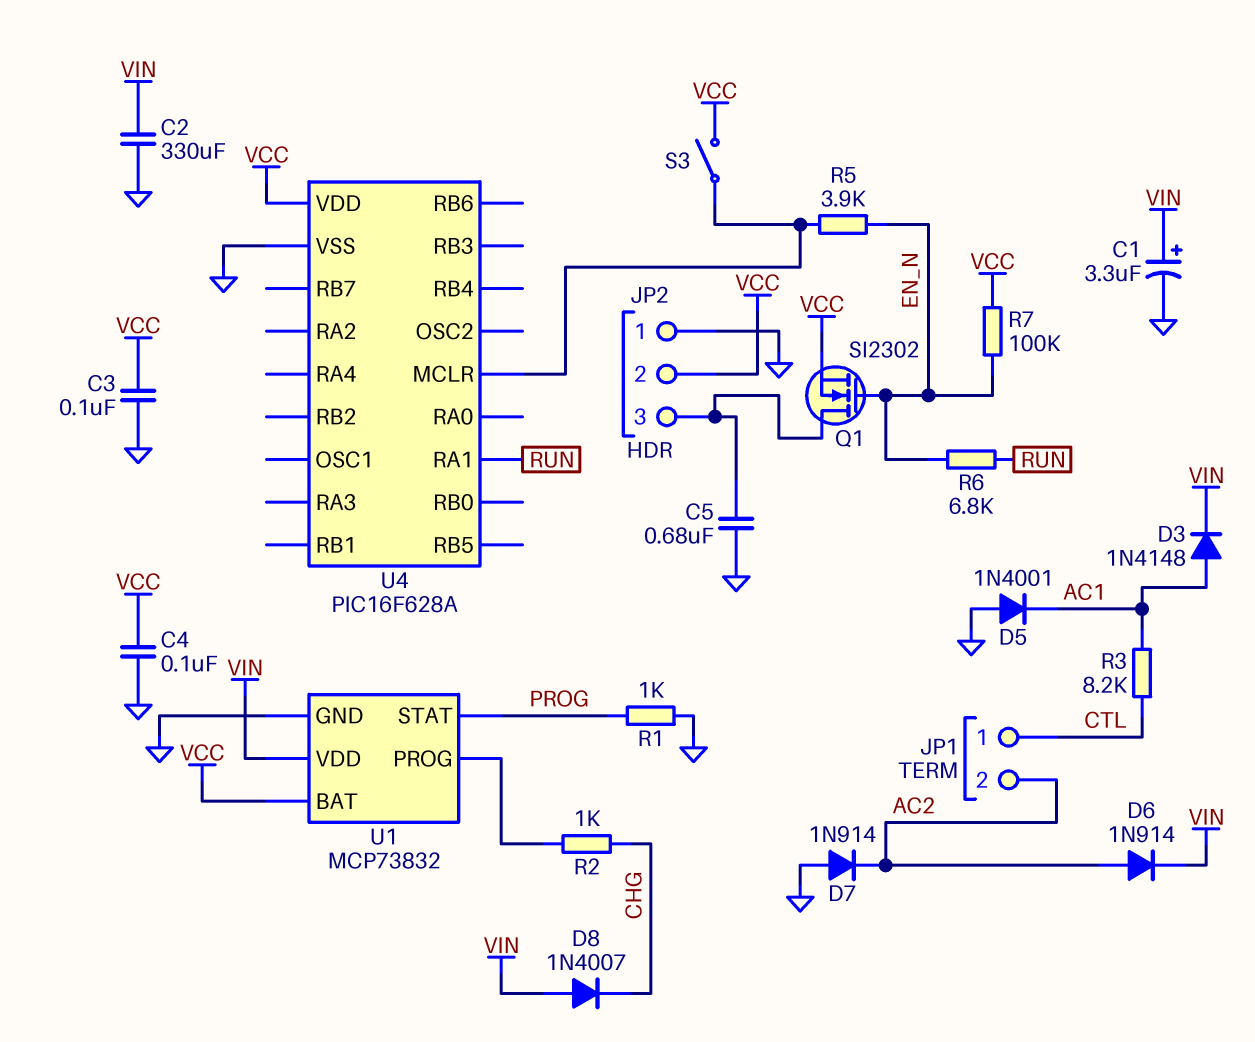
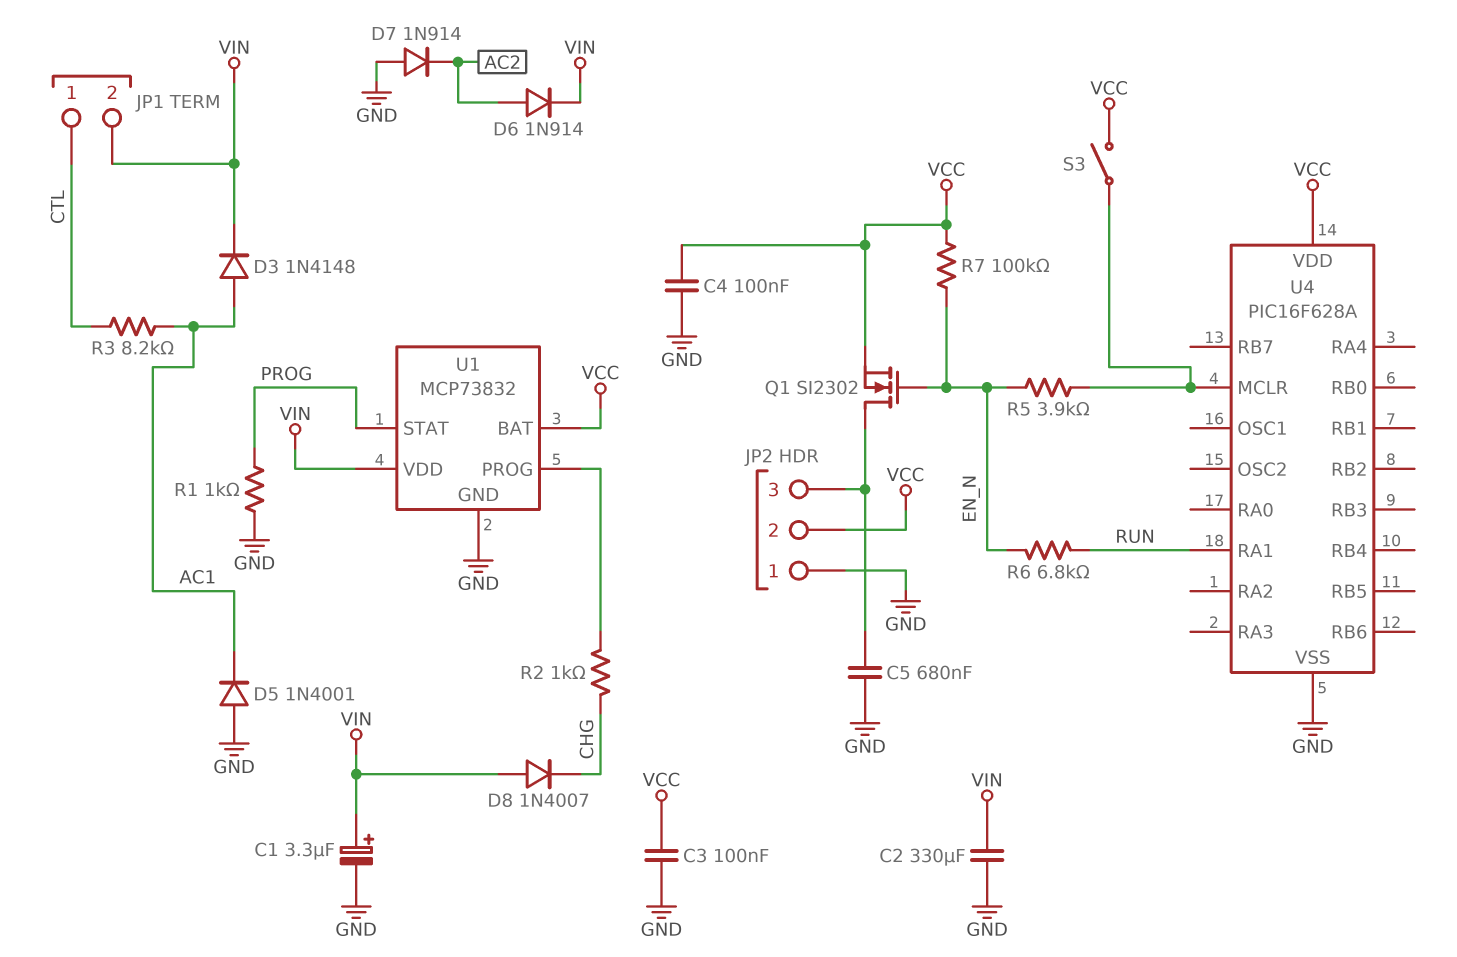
JP1 pin 2: AC2 -> VIN

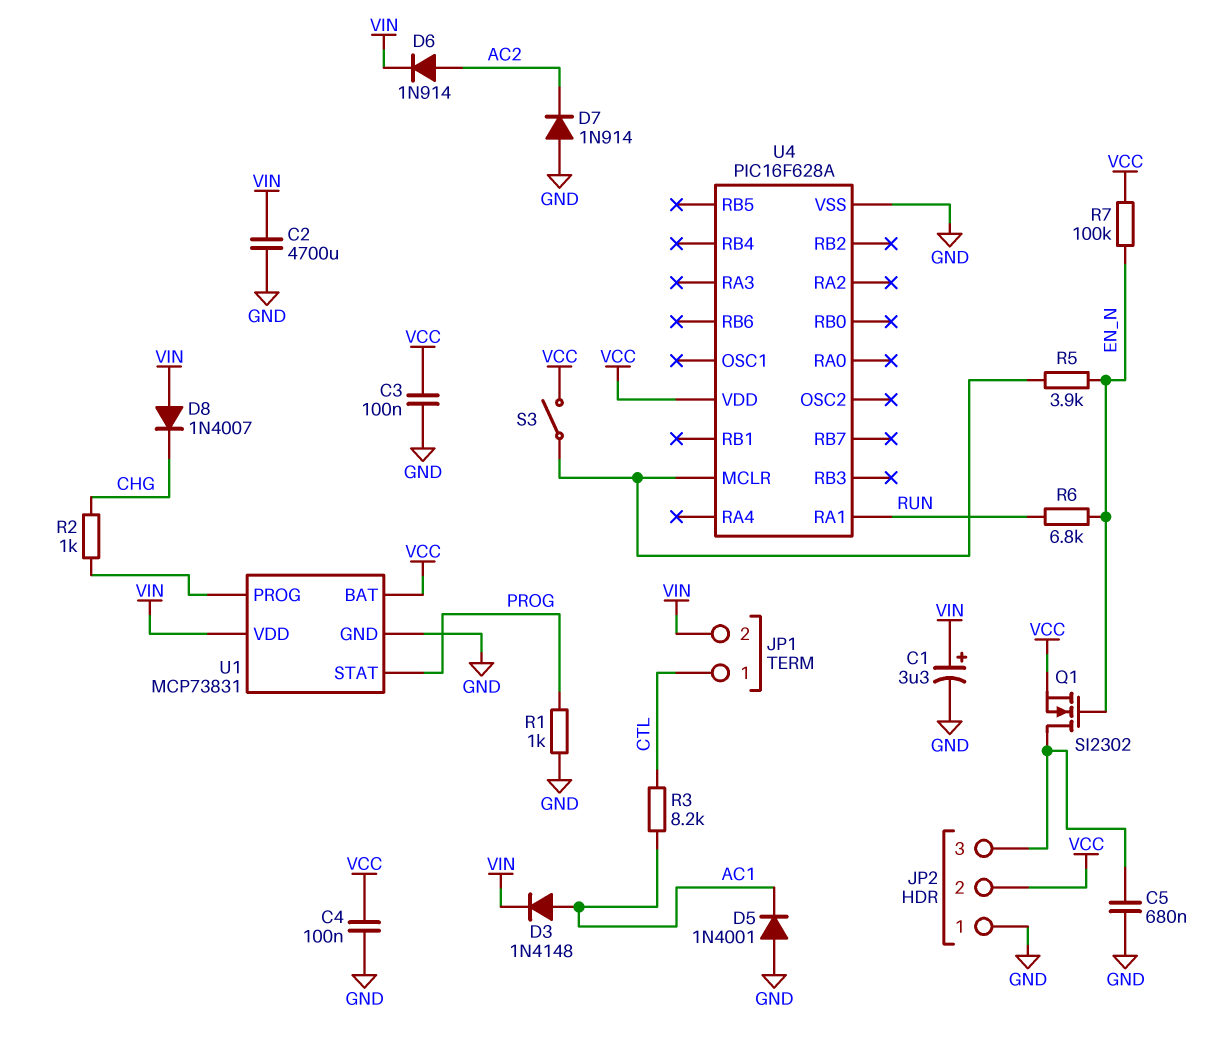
C2: 330uF (GND, VIN) -> 4700uF (GND, VIN)
U1: MCP73832 -> MCP73831

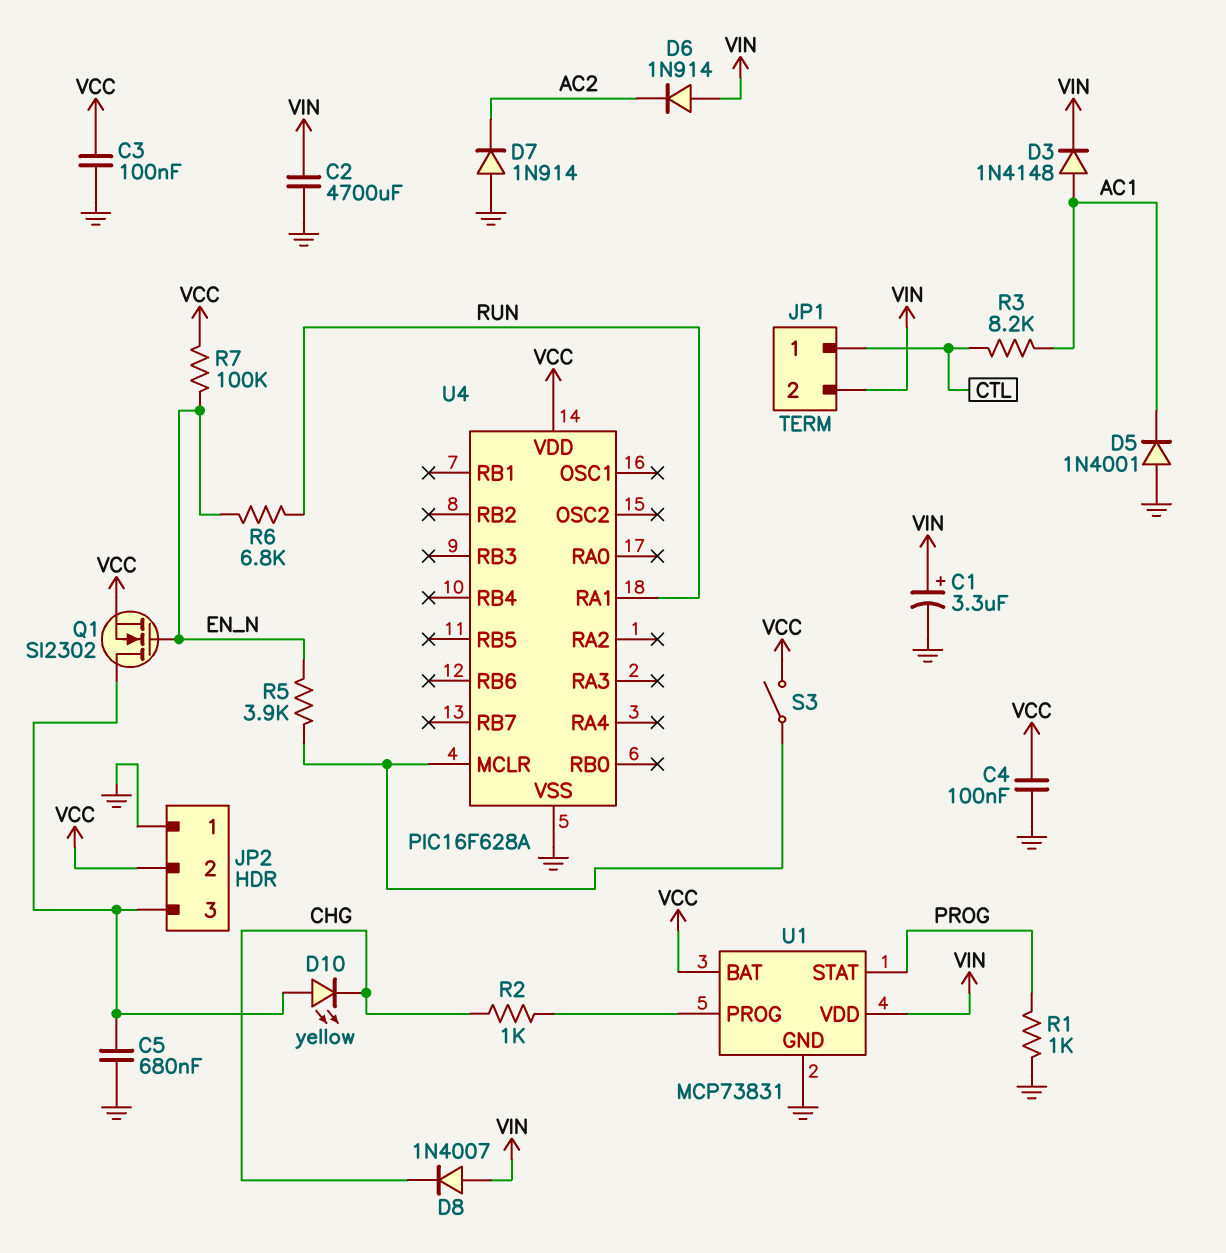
D6: diode 1N914 (A AC2, K VIN) -> diode 1N914 (A VIN, K AC2)
D10: none -> LED yellow (A JP2/3, K CHG)

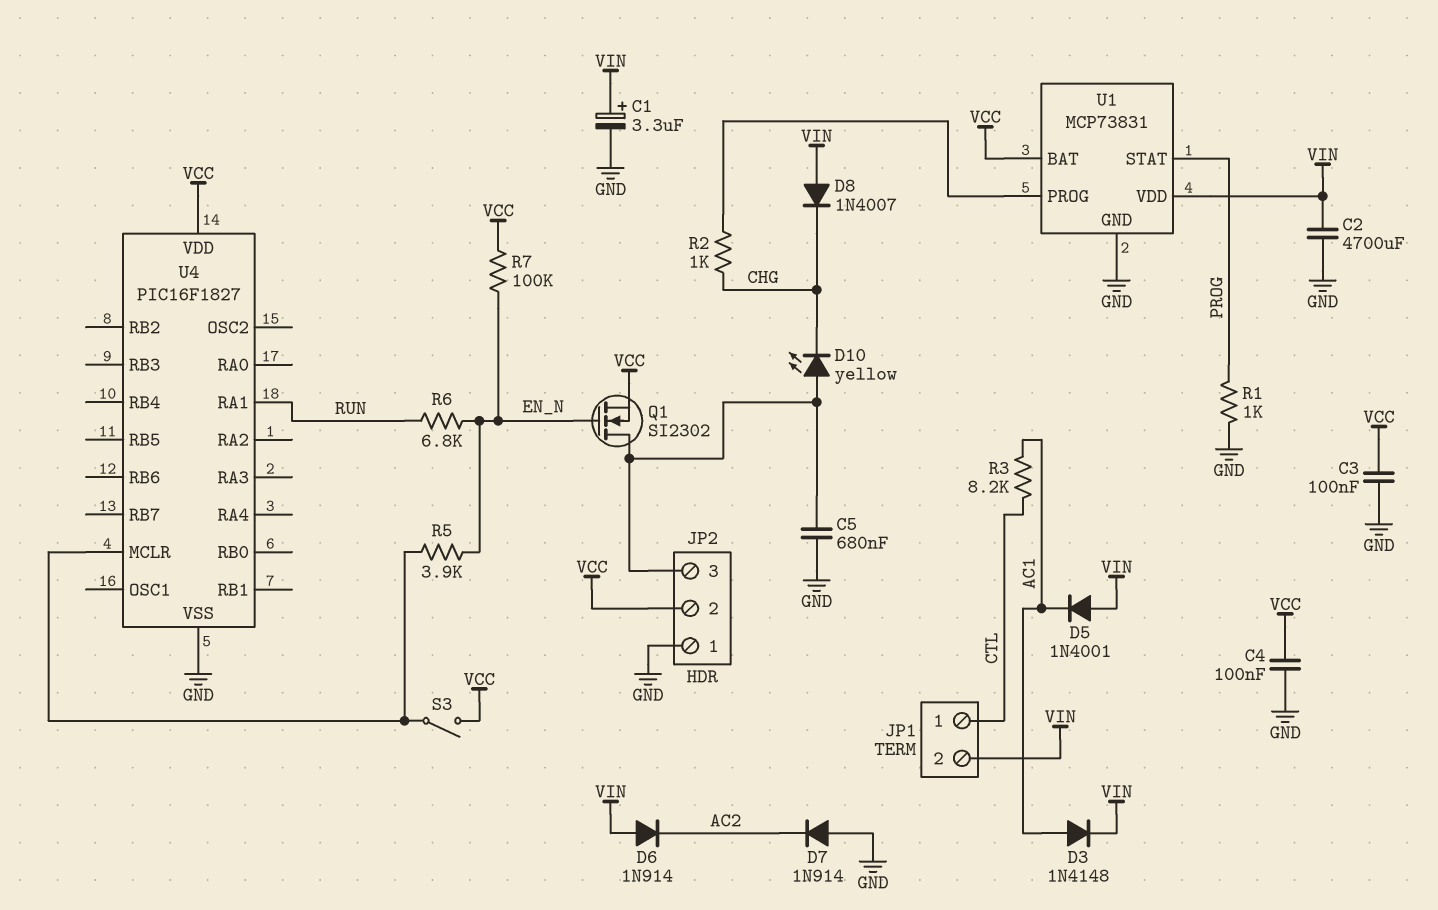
D5: diode 1N4001 (A GND, K AC1) -> diode 1N4001 (A VIN, K AC1)
U4: PIC16F628A -> PIC16F1827

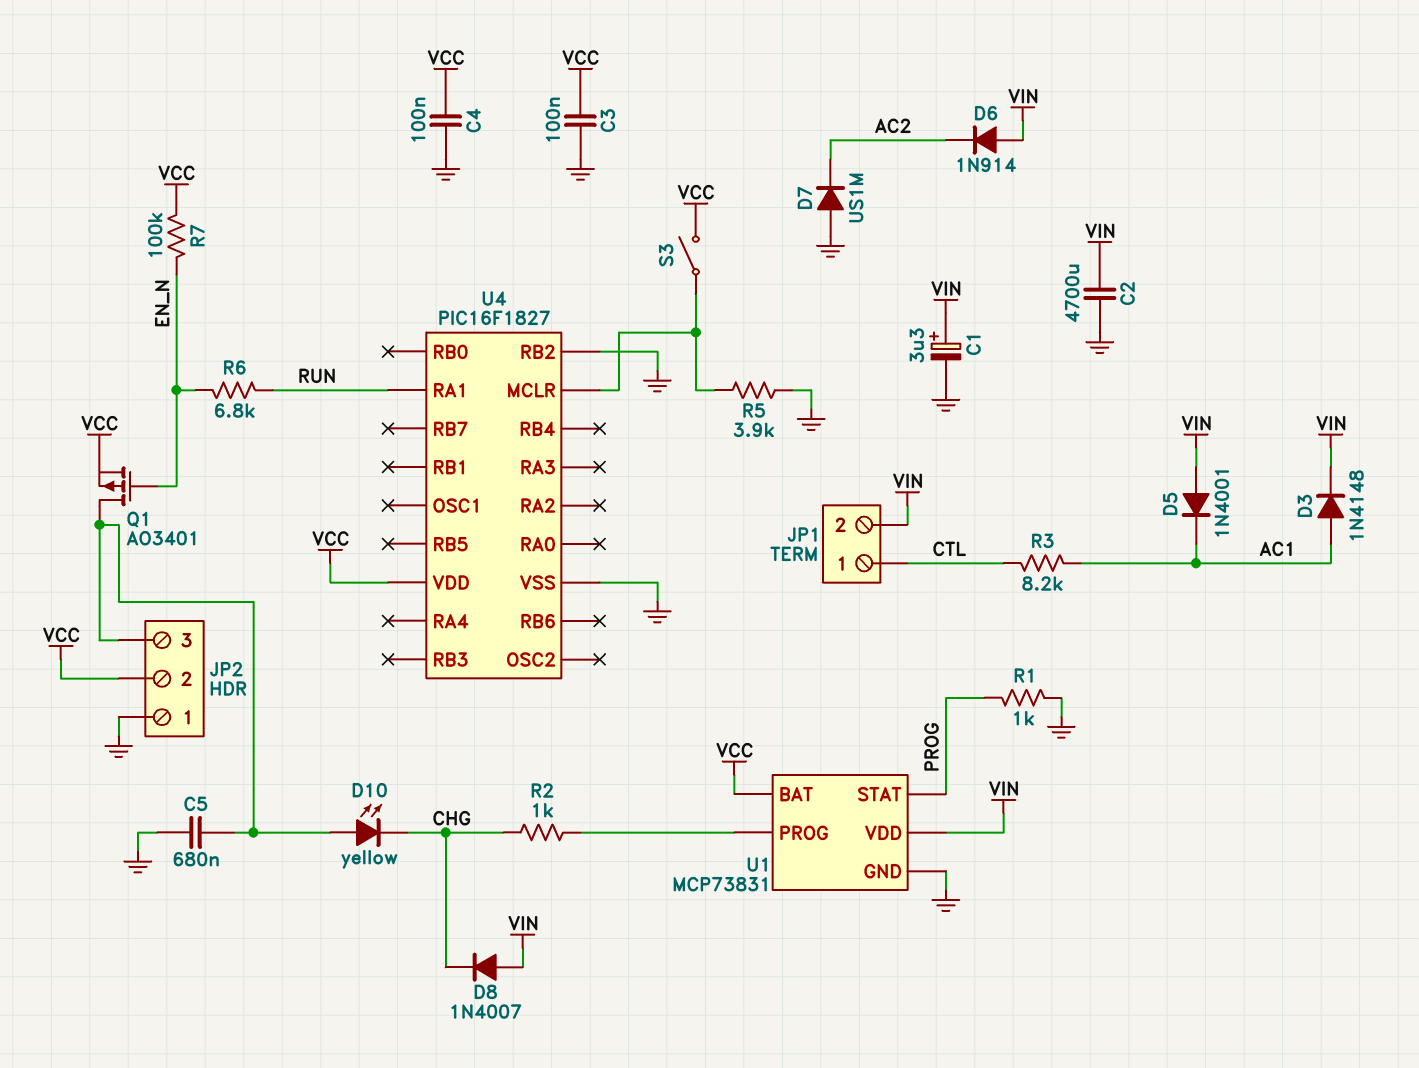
D7: diode 1N914 (A GND, K AC2) -> diode US1M (A GND, K AC2)
Q1: NMOS SI2302 (G EN_N, D JP2/3, S VCC) -> PMOS AO3401 (G EN_N, D JP2/3, S VCC)
R5: 3.9k (EN_N, U4/MCLR) -> 3.9k (GND, U4/MCLR)
U4 pin RB2: none -> GND

